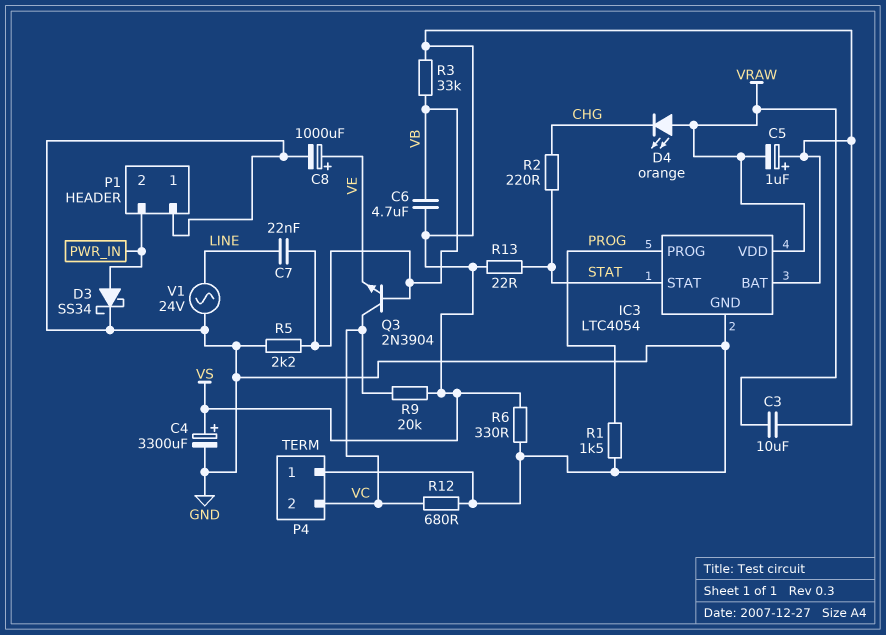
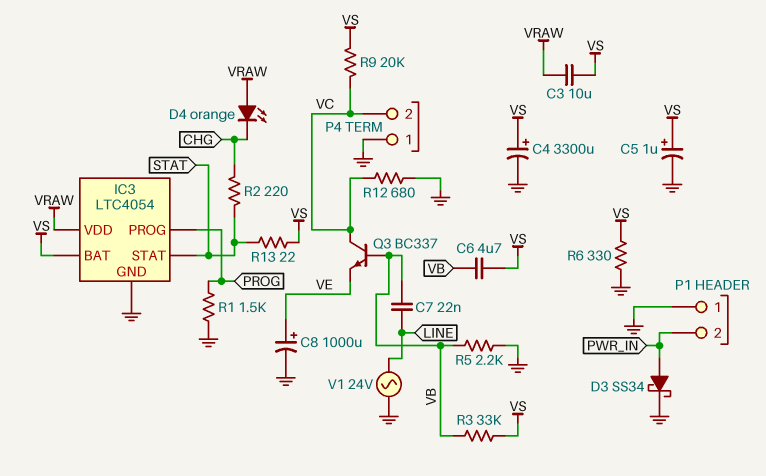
C5: 1uF (plus VS, minus VRAW) -> 1uF (plus VS, minus GND)
Q3: NPN 2N3904 (B VB, C VC, E VE) -> NPN BC337 (B VB, C VC, E VE)

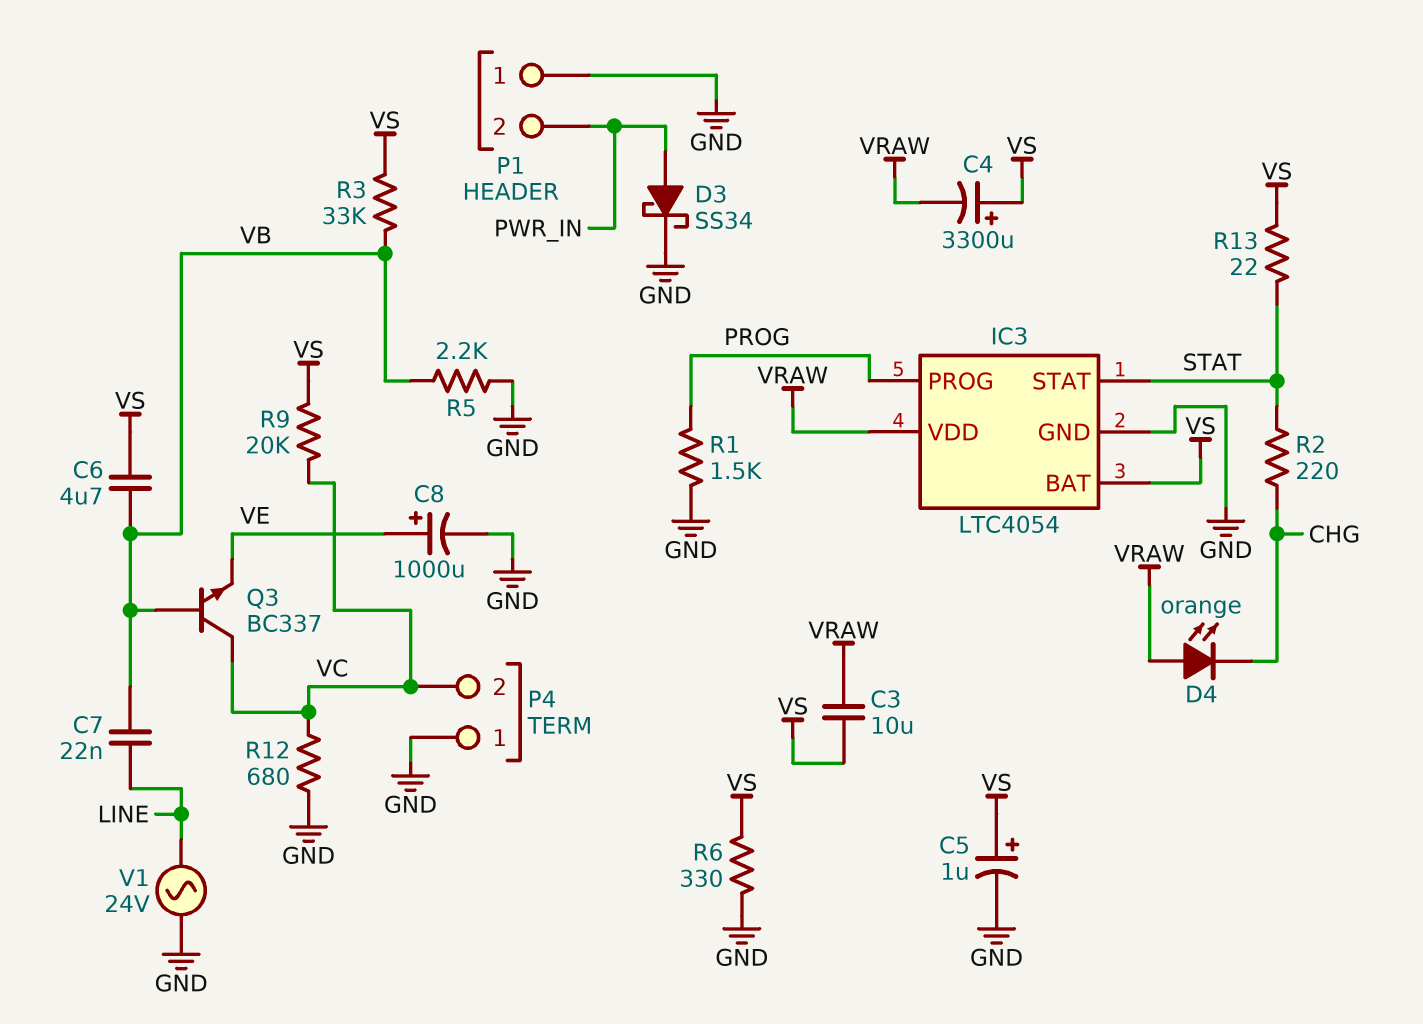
C4: 3300uF (plus VS, minus GND) -> 3300uF (plus VS, minus VRAW)

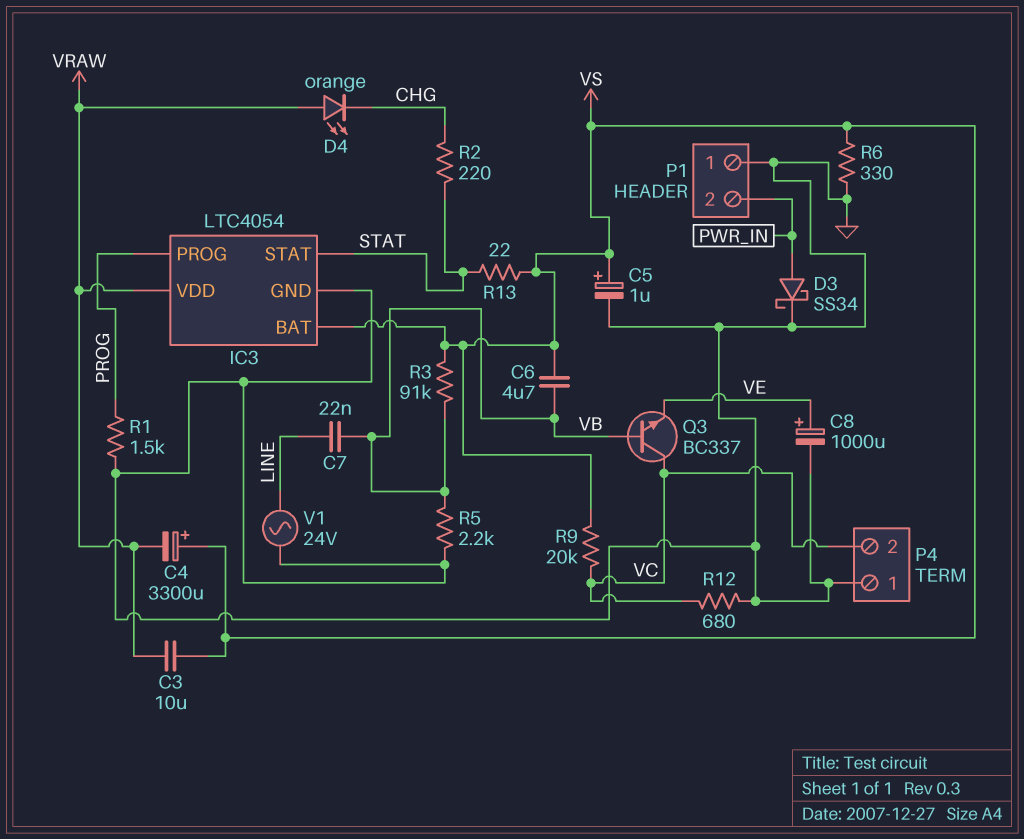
R3: 33k (VB, VS) -> 91k (VB, VS)

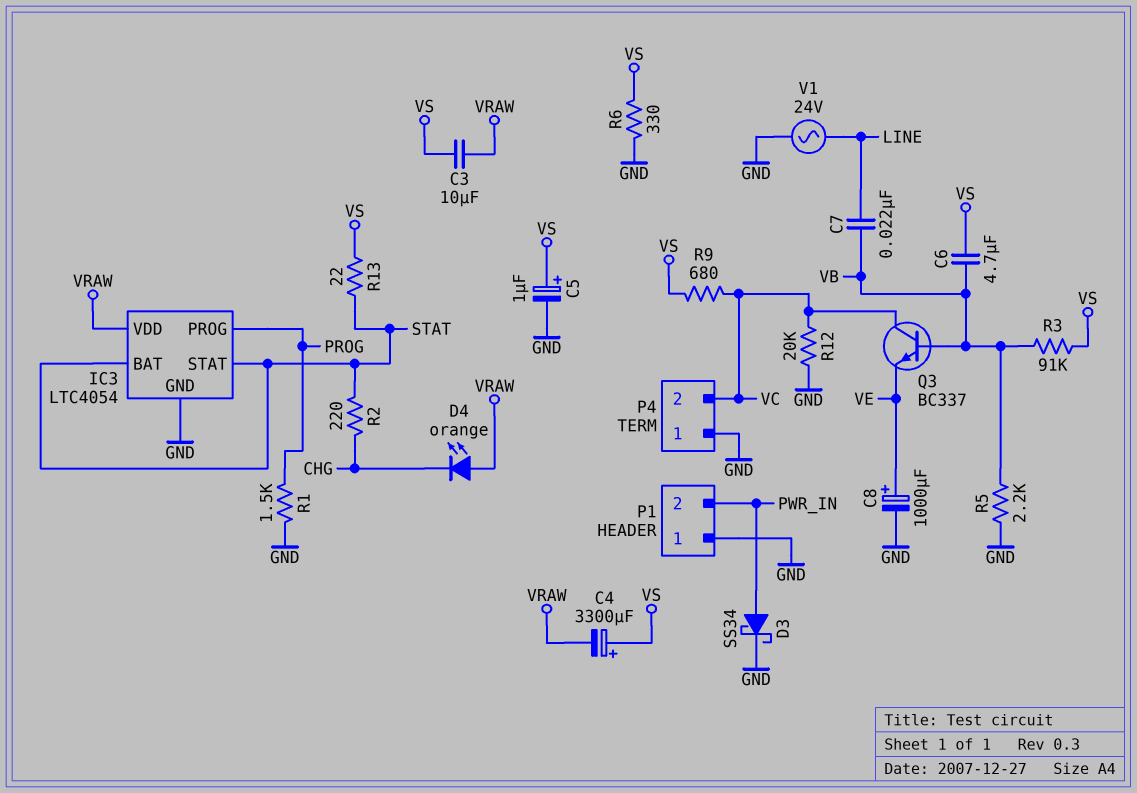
IC3 pin BAT: VS -> STAT
R9: 20k (VC, VS) -> 680 (VC, VS)
R12: 680 (GND, VC) -> 20k (GND, VC)

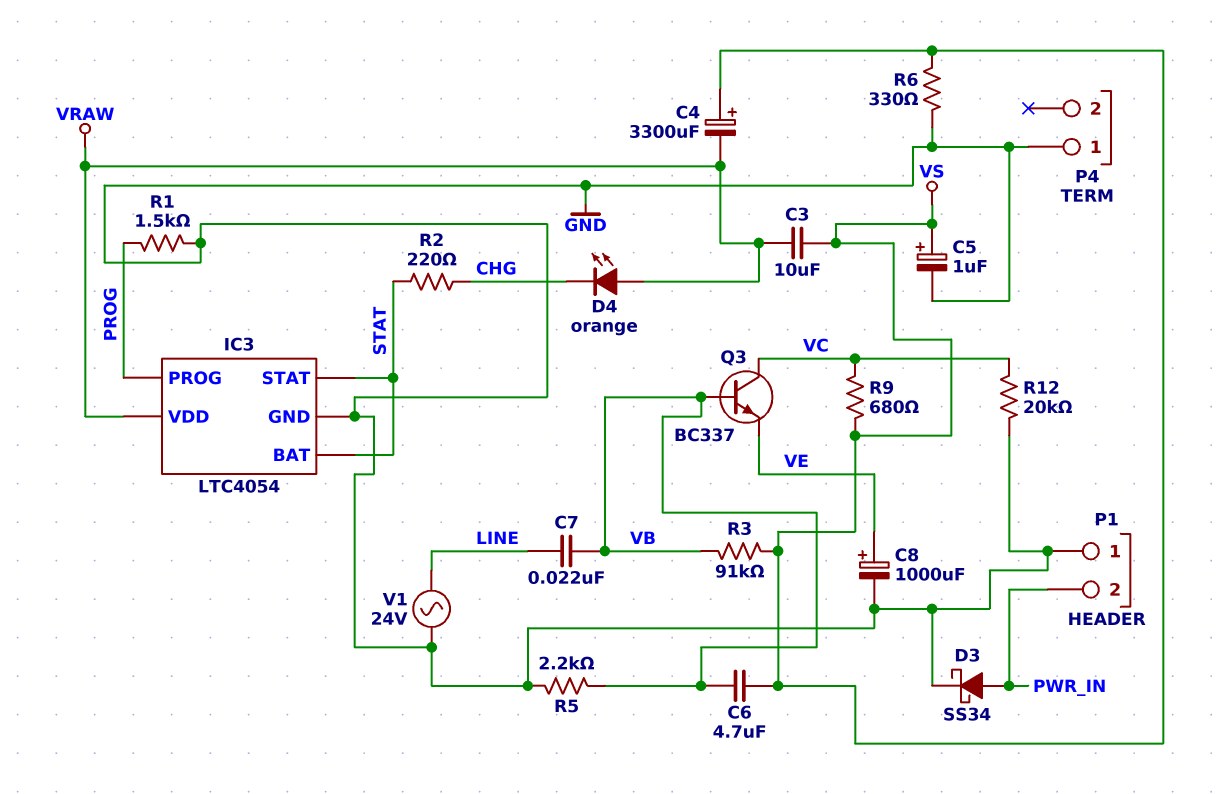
P4 pin 2: VC -> none
R13: 22 (STAT, VS) -> none

